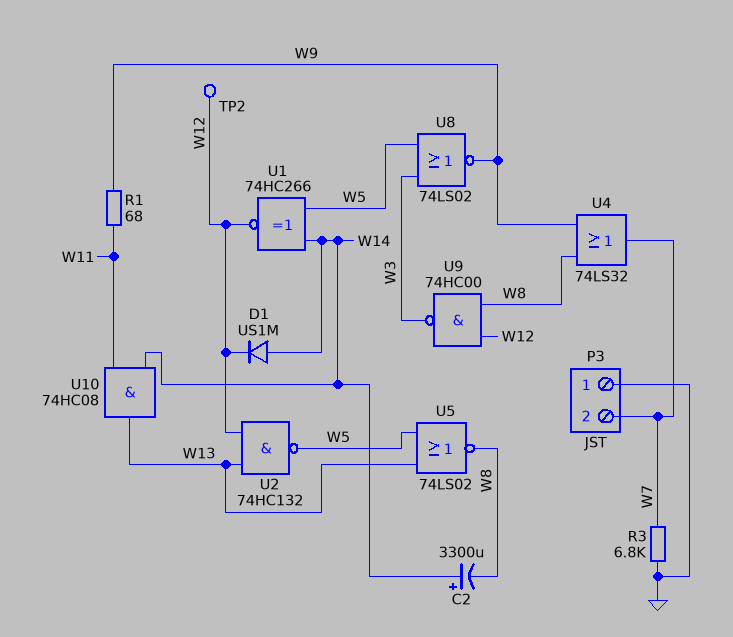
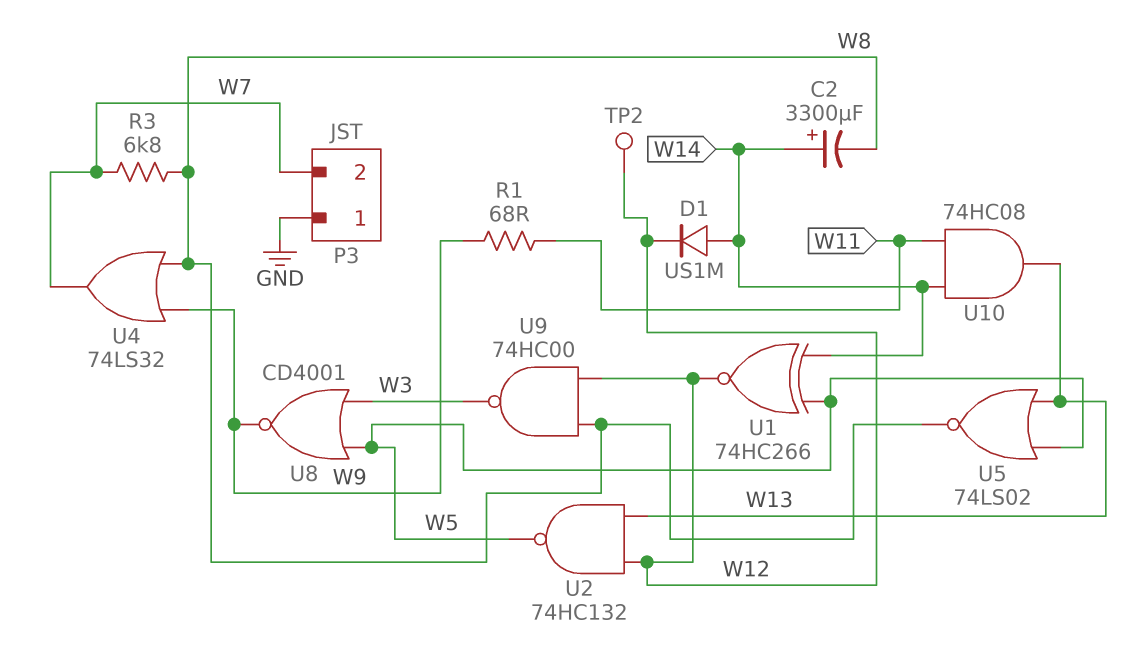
R3: 6.8k (GND, W7) -> 6.8k (W7, W8)
U8: NOR 74LS02 (in W3, in W5, out W9) -> NOR CD4001 (in W3, in W5, out W9)

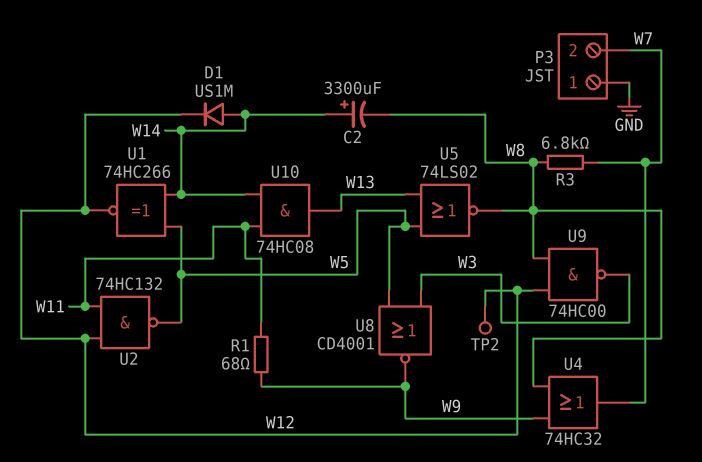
U2: NAND 74HC132 (in W12, in W13, out W5) -> NAND 74HC132 (in W11, in W12, out W5)
U4: OR 74LS32 (in W8, in W9, out W7) -> OR 74HC32 (in W8, in W9, out W7)

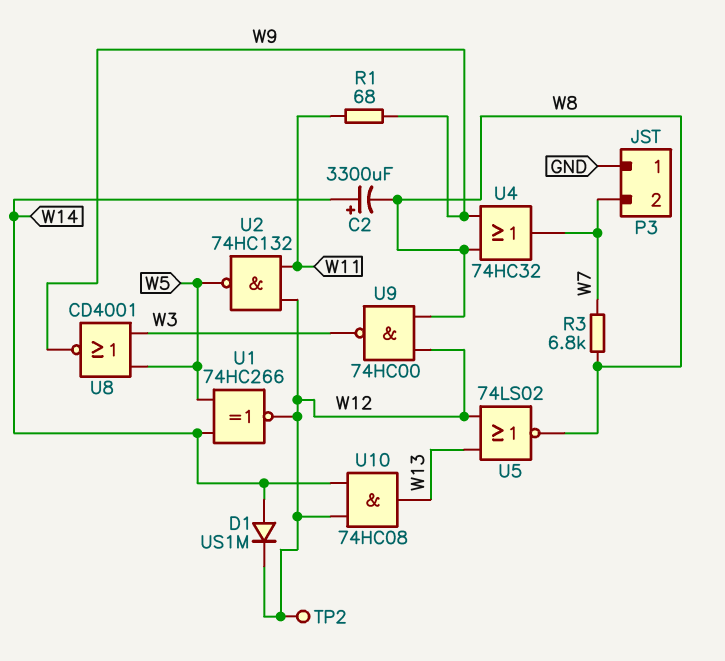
U5: NOR 74LS02 (in W5, in W13, out W8) -> NOR 74LS02 (in W12, in W13, out W8)
U10: AND 74HC08 (in W11, in W14, out W13) -> AND 74HC08 (in W12, in W14, out W13)

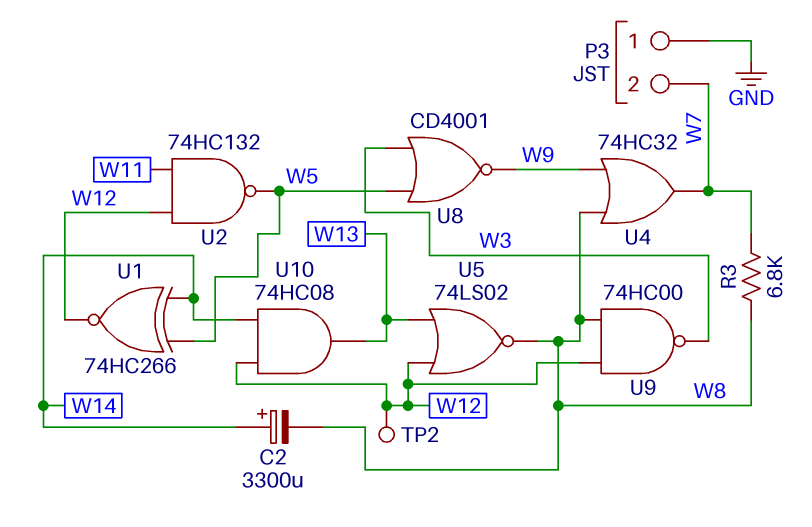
D1: diode US1M (A W14, K W12) -> none
R1: 68 (W9, W11) -> none

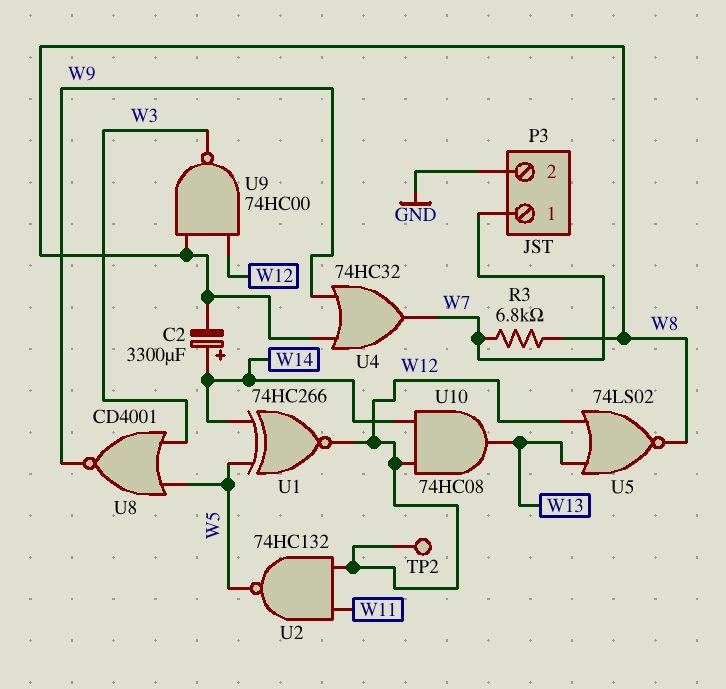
P3 pin 1: GND -> W7
P3 pin 2: W7 -> GND

